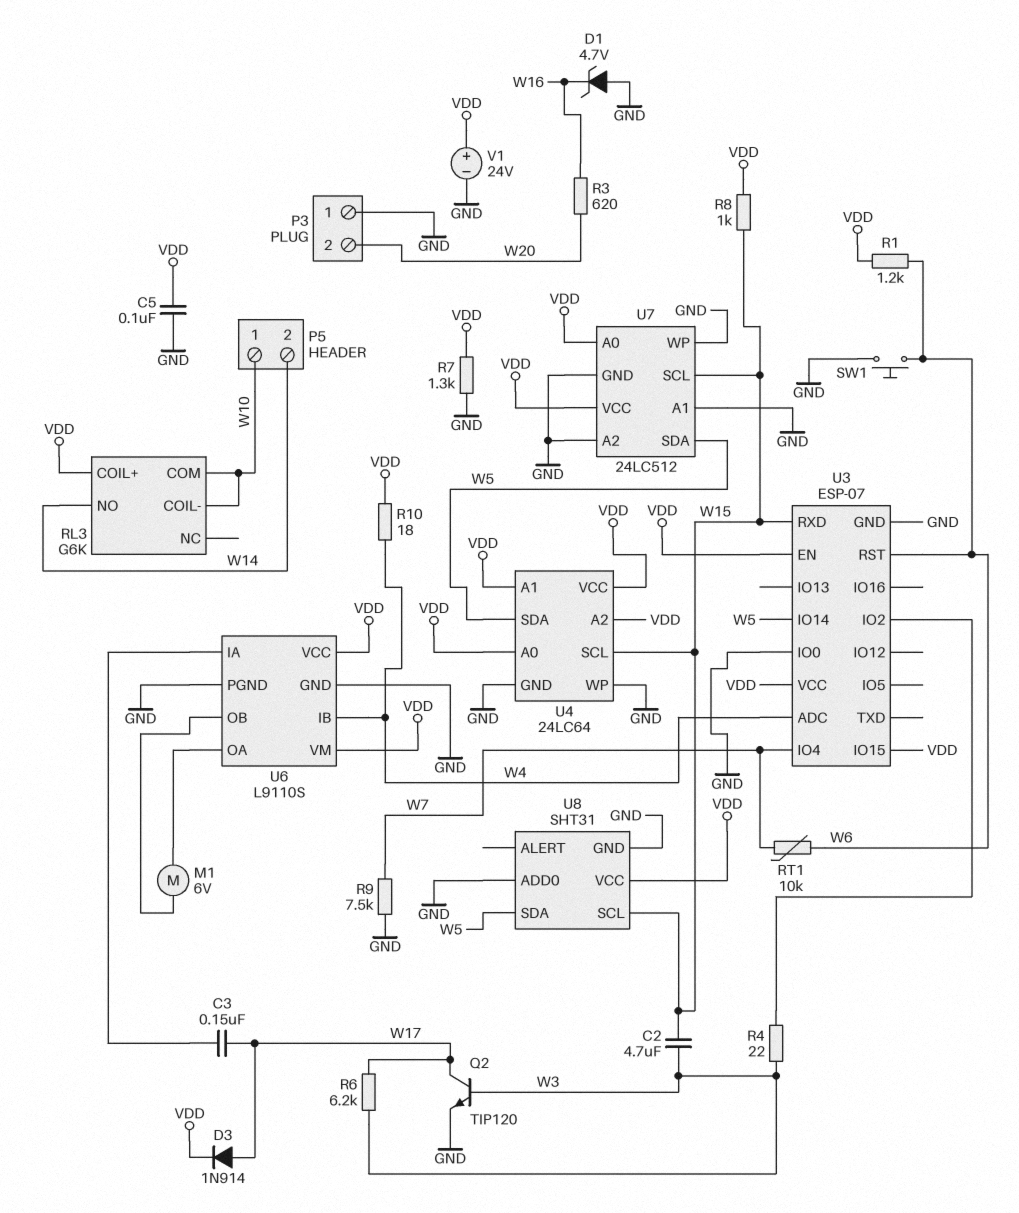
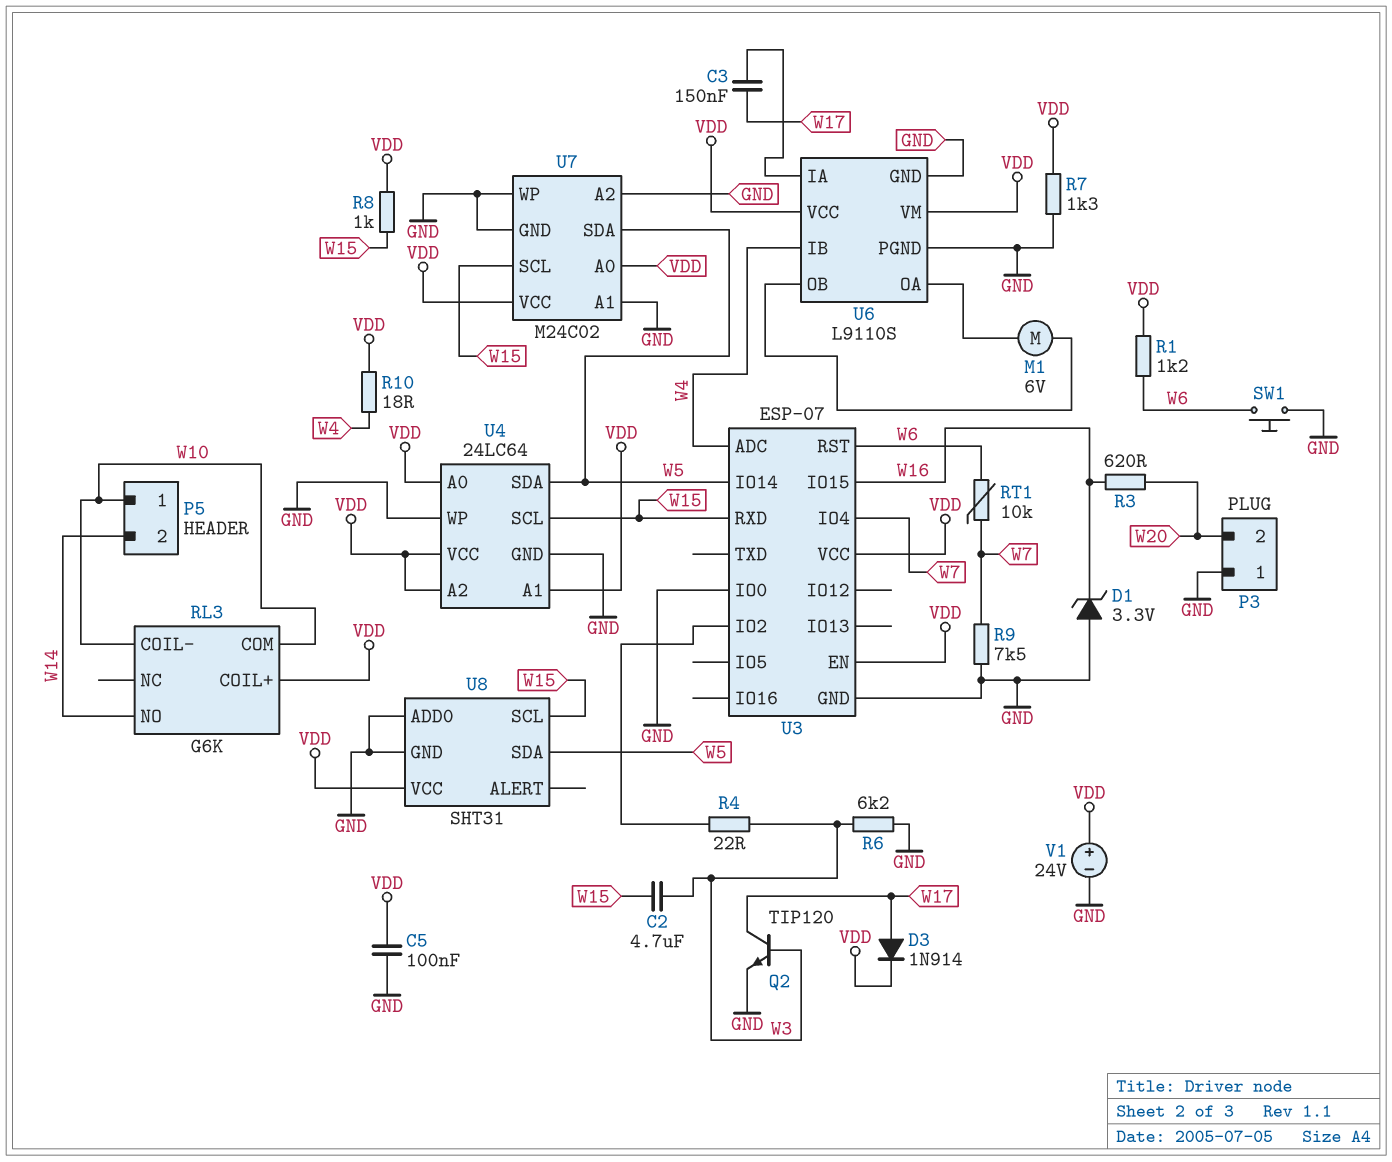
D1: zener 4.7V (A GND, K W16) -> zener 3.3V (A GND, K W16)
R6: 6.2k (W3, W17) -> 6.2k (GND, W3)
U3 pin IO15: VDD -> W16
U7: 24LC512 -> M24C02

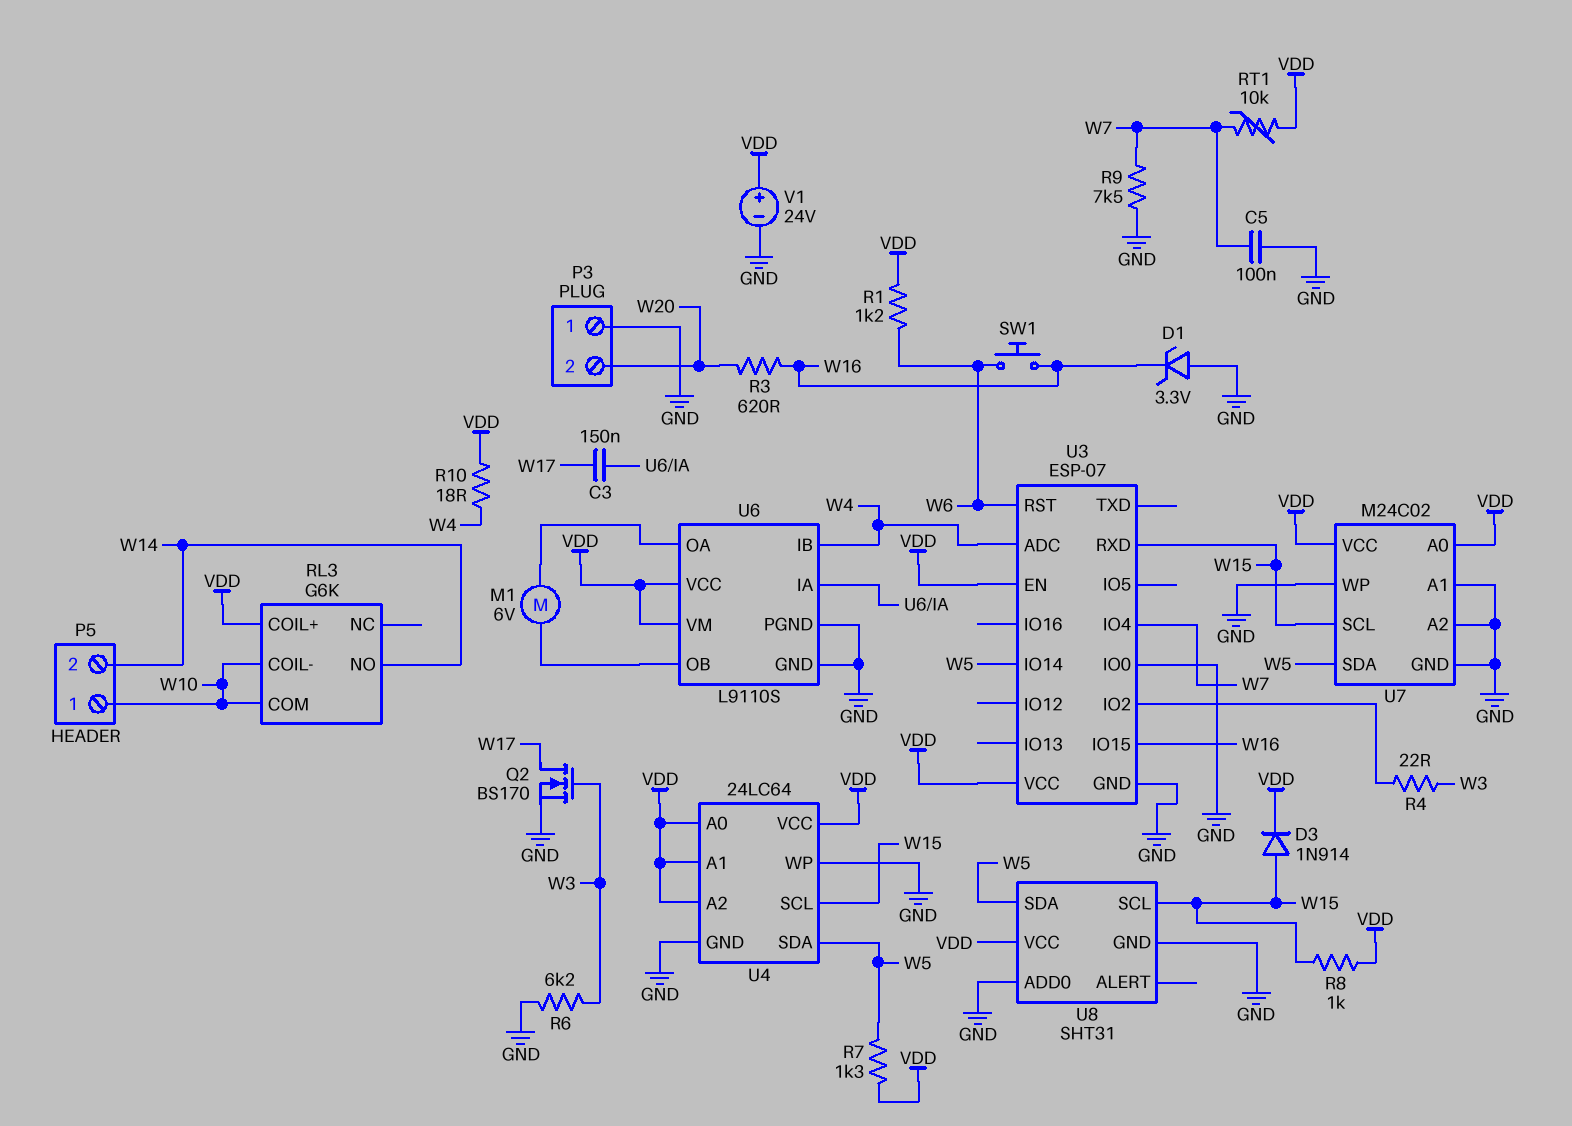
C2: 4.7uF (W3, W15) -> none
C5: 100nF (GND, VDD) -> 100nF (GND, W7)
D3: diode 1N914 (A W17, K VDD) -> diode 1N914 (A W15, K VDD)
Q2: NPN TIP120 (B W3, C W17, E GND) -> NMOS BS170 (G W3, D W17, S GND)
R7: 1.3k (GND, VDD) -> 1.3k (VDD, W5)
RT1: 10k (W6, W7) -> 10k (VDD, W7)
SW1: button (GND, W6) -> button (W6, W16)

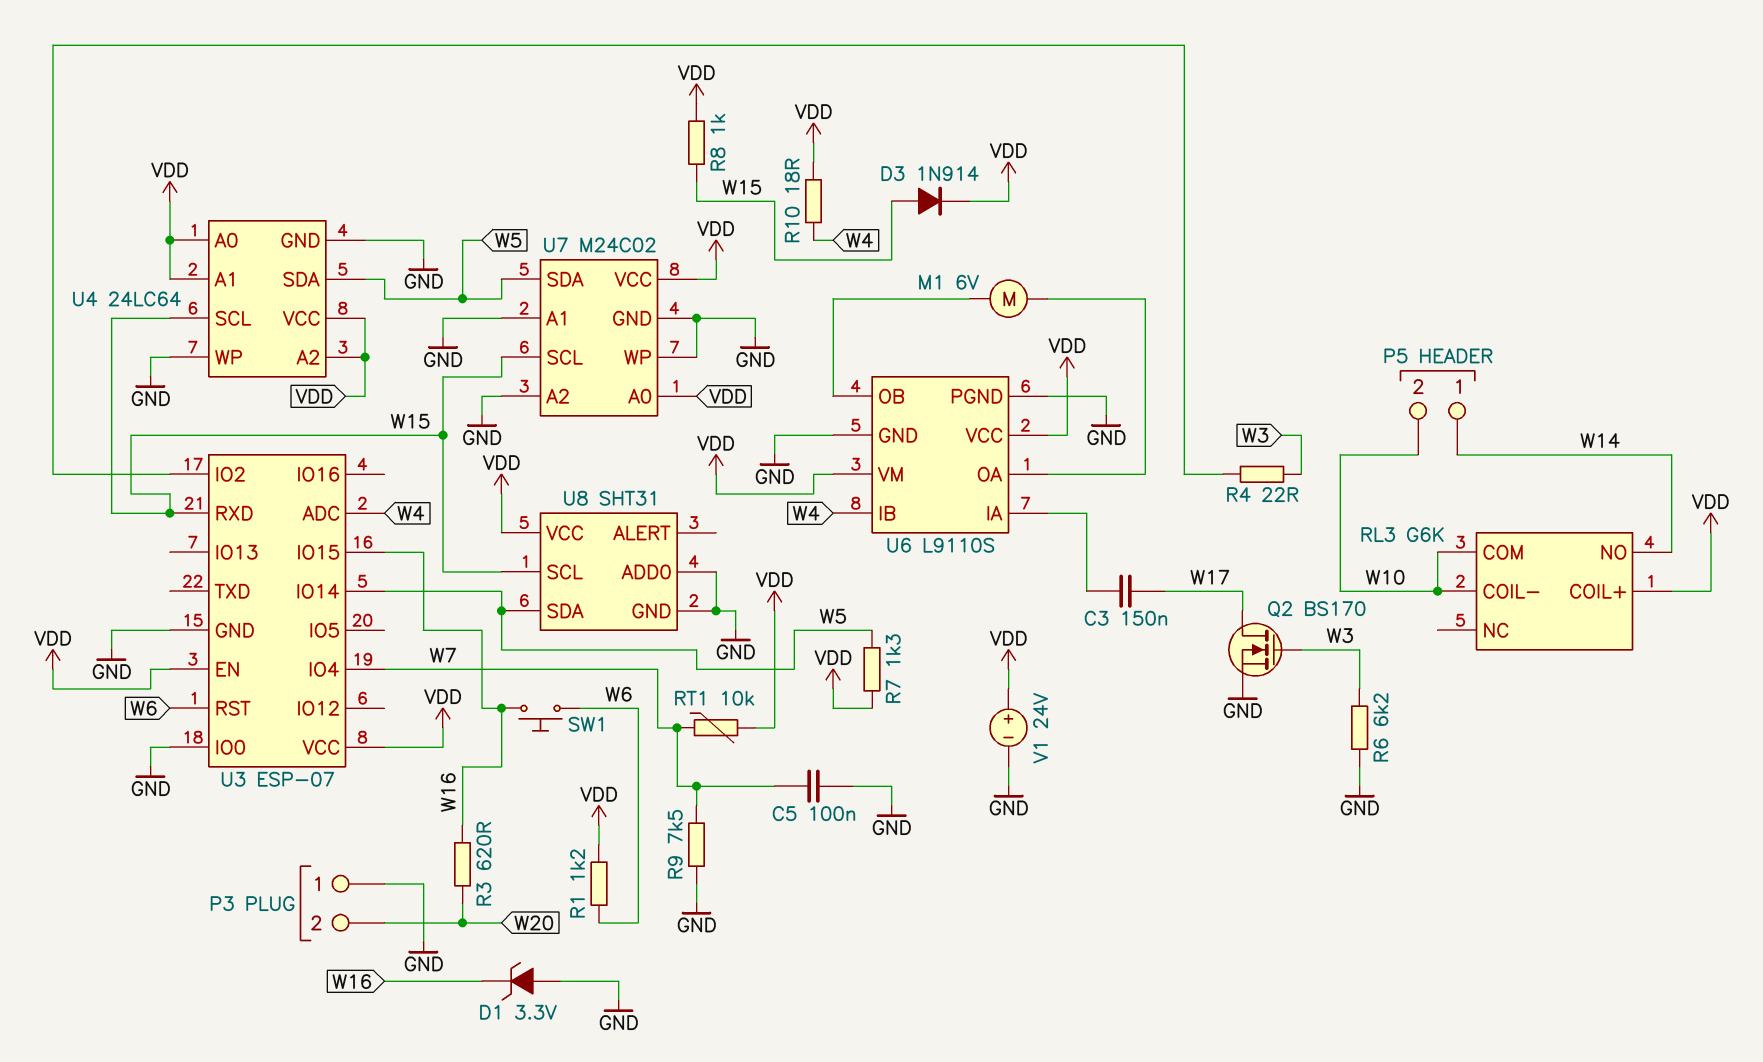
P5 pin 1: W10 -> W14
P5 pin 2: W14 -> W10

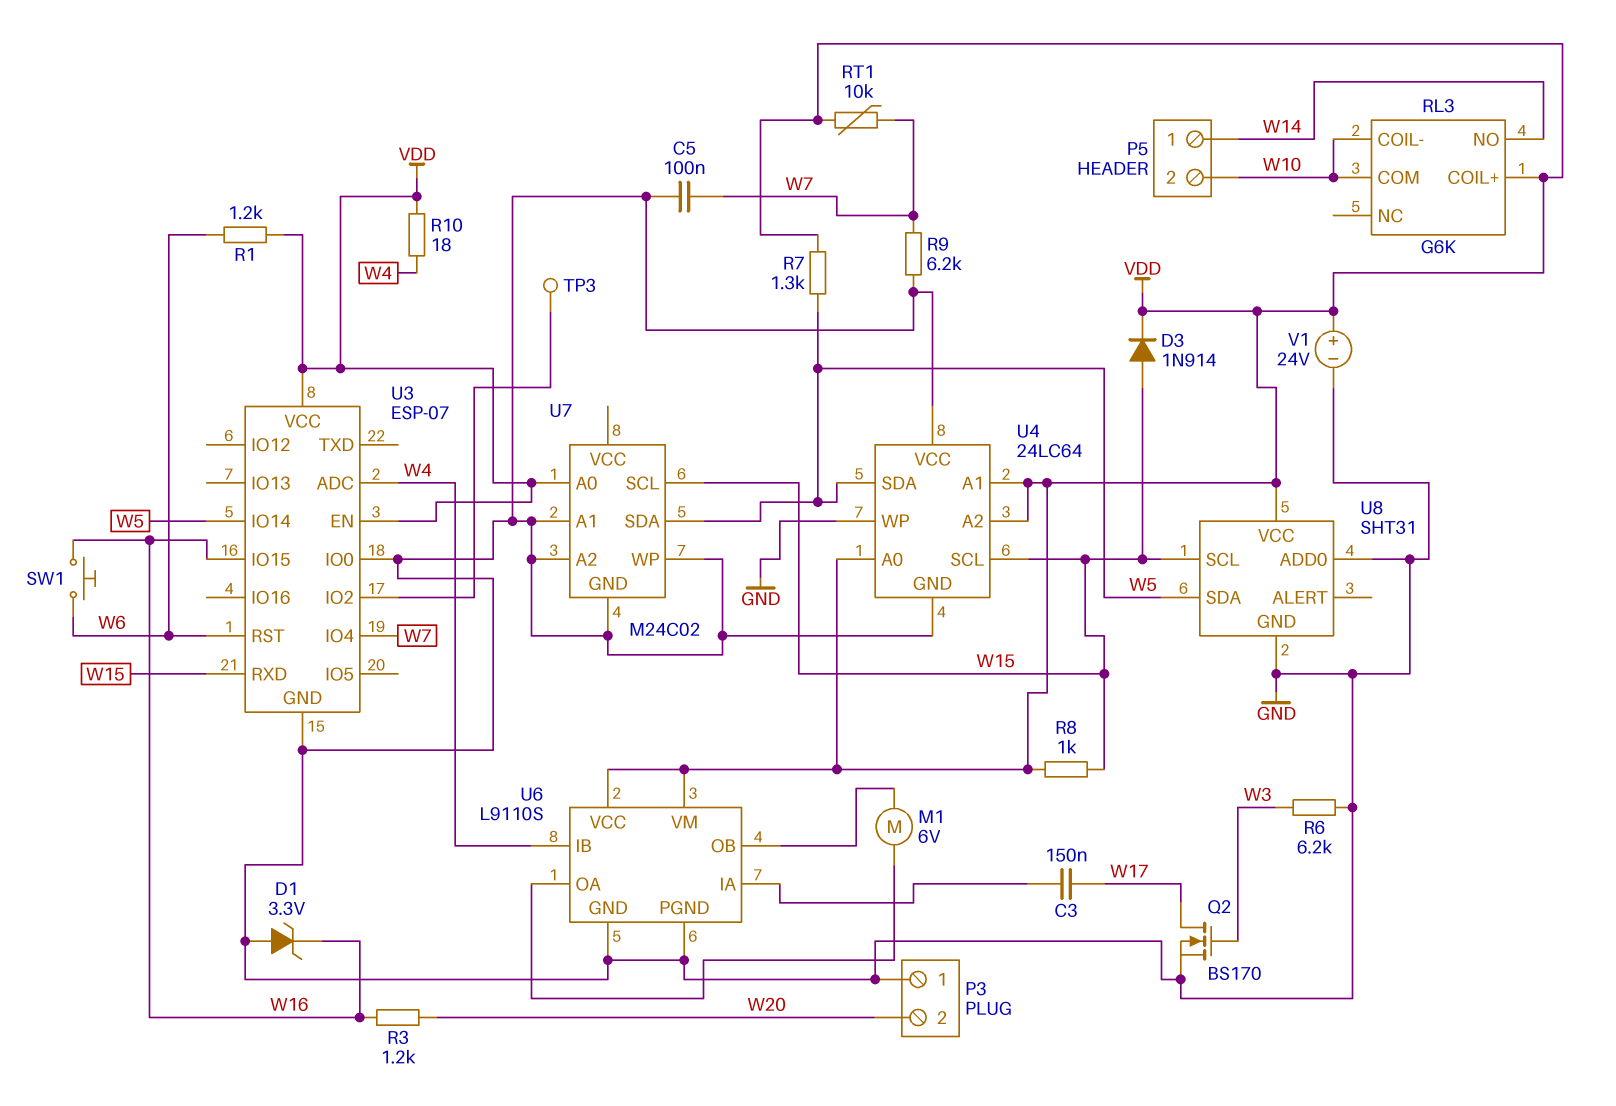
R3: 620 (W16, W20) -> 1.2k (W16, W20)
R4: 22 (U3/IO2, W3) -> none
R9: 7.5k (GND, W7) -> 6.2k (GND, W7)
TP3: none -> test point (U3/IO2)
U4 pin VCC: VDD -> GND
U7 pin VCC: VDD -> none

